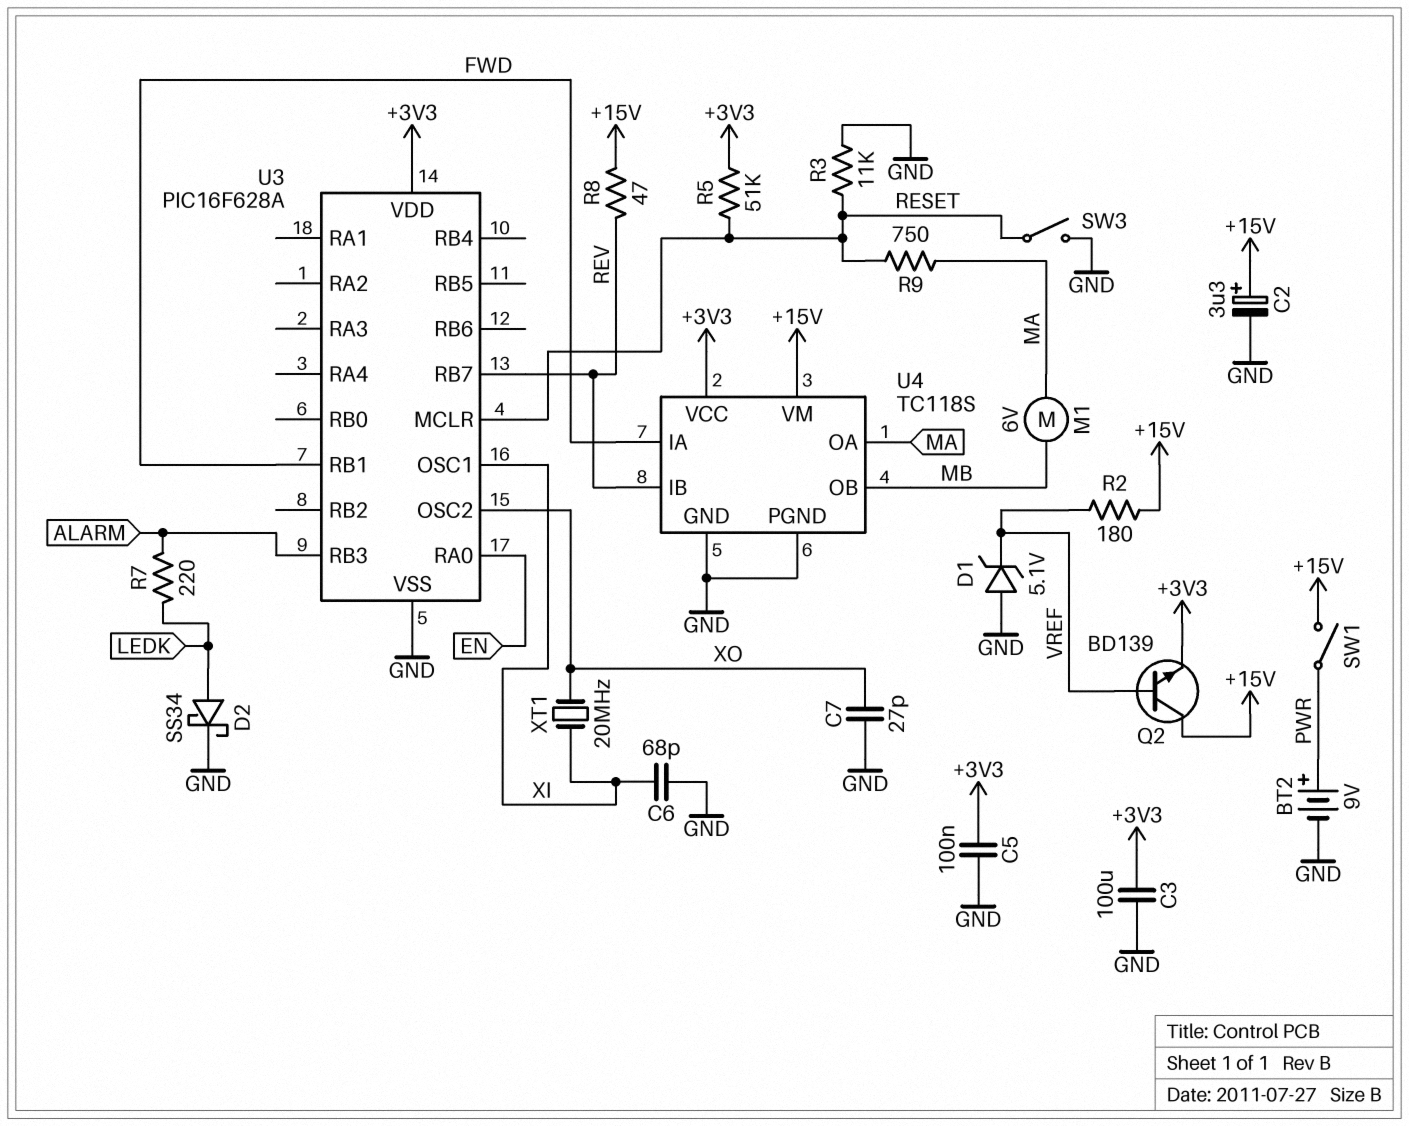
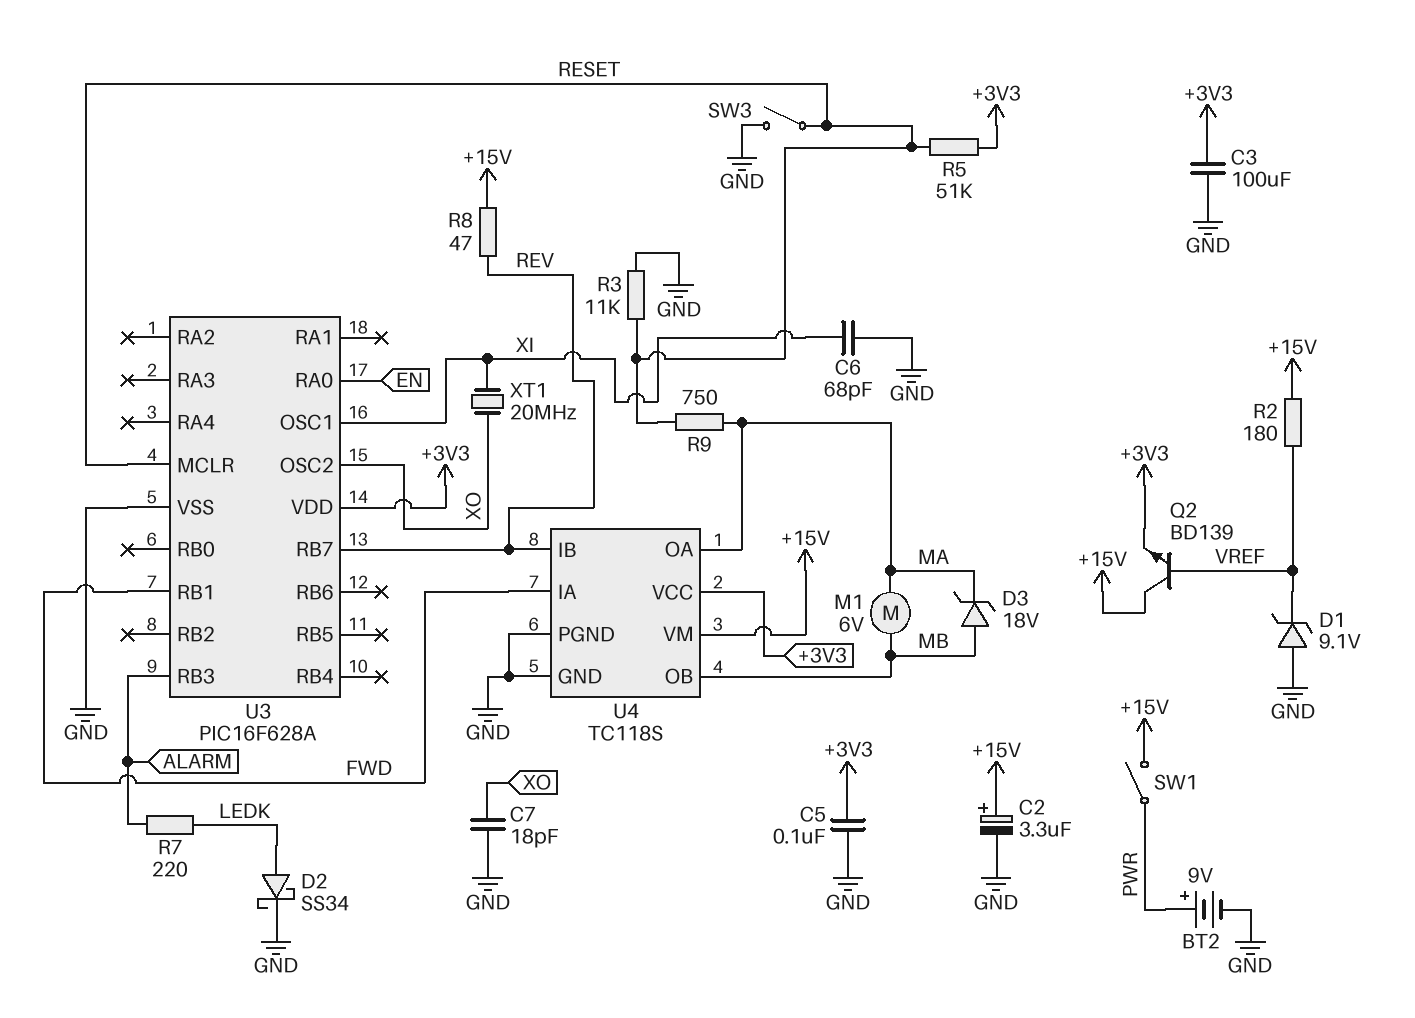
C7: 27pF (GND, XO) -> 18pF (GND, XO)
D1: zener 5.1V (A GND, K VREF) -> zener 9.1V (A GND, K VREF)
D3: none -> zener 18V (A MB, K MA)

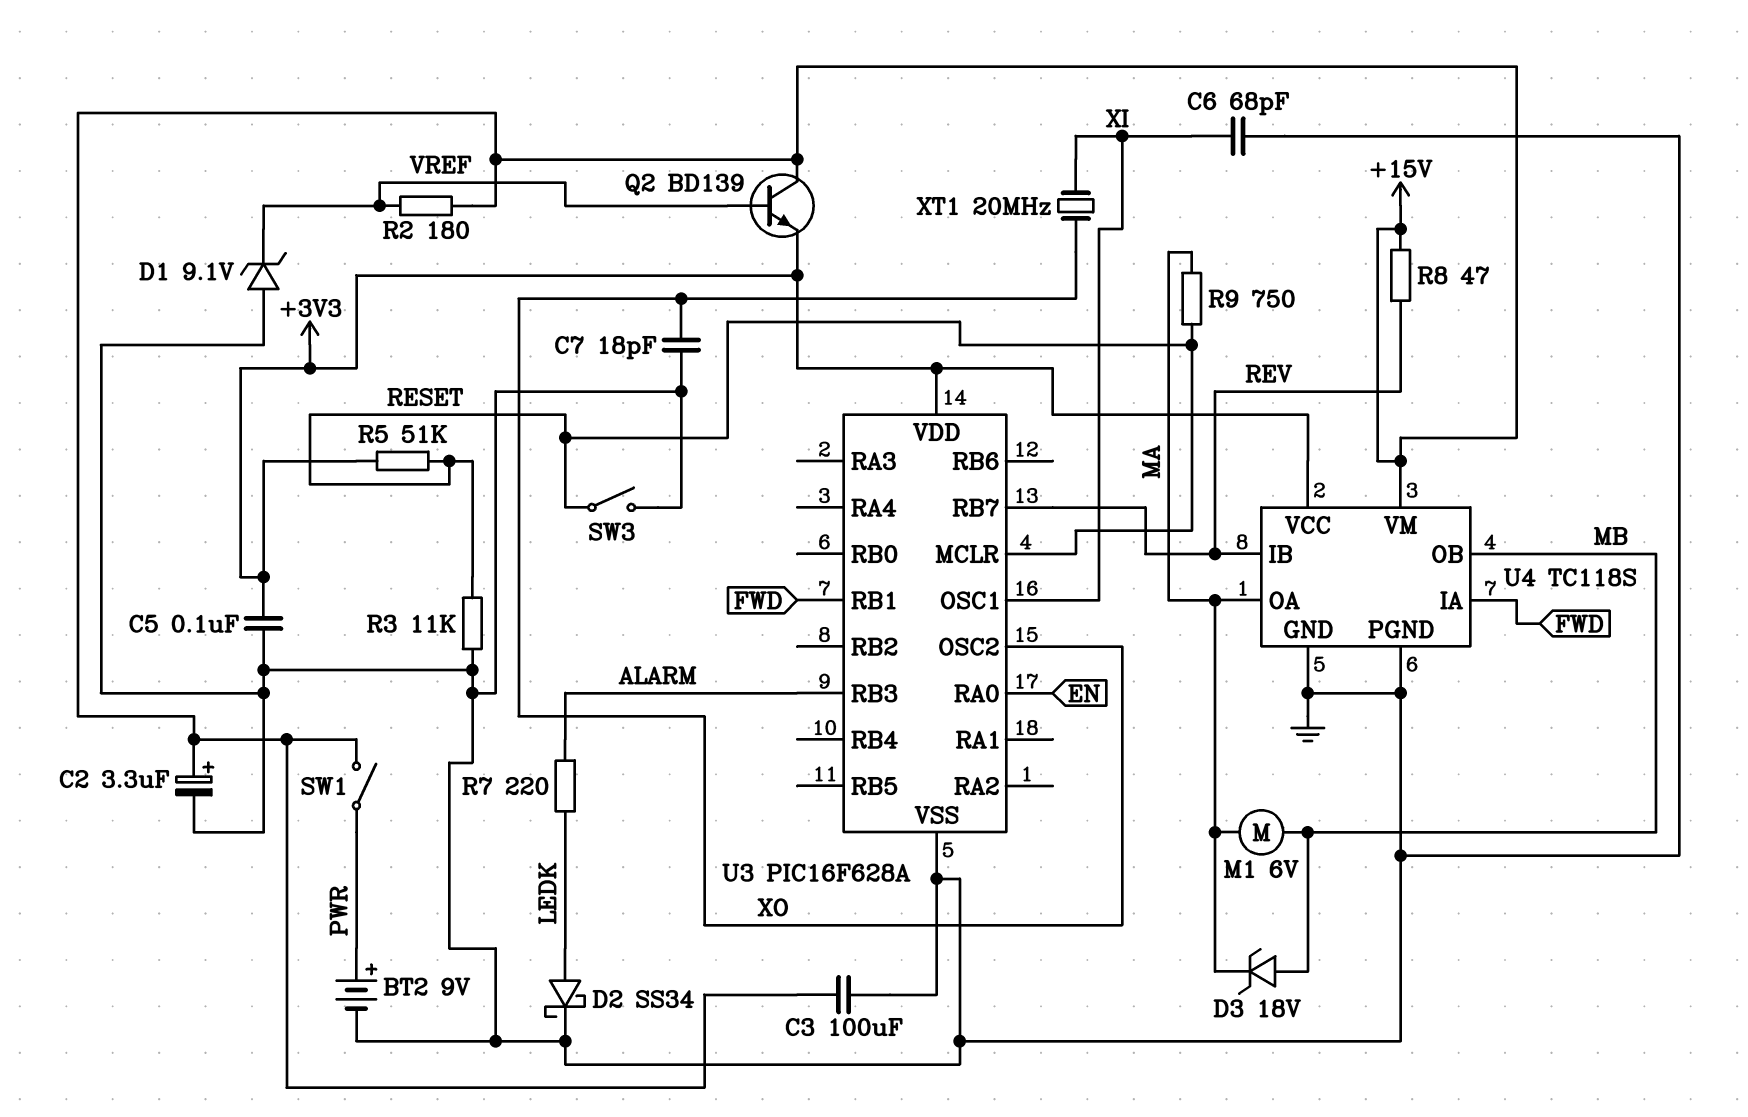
C3: 100uF (+3V3, GND) -> 100uF (+15V, GND)

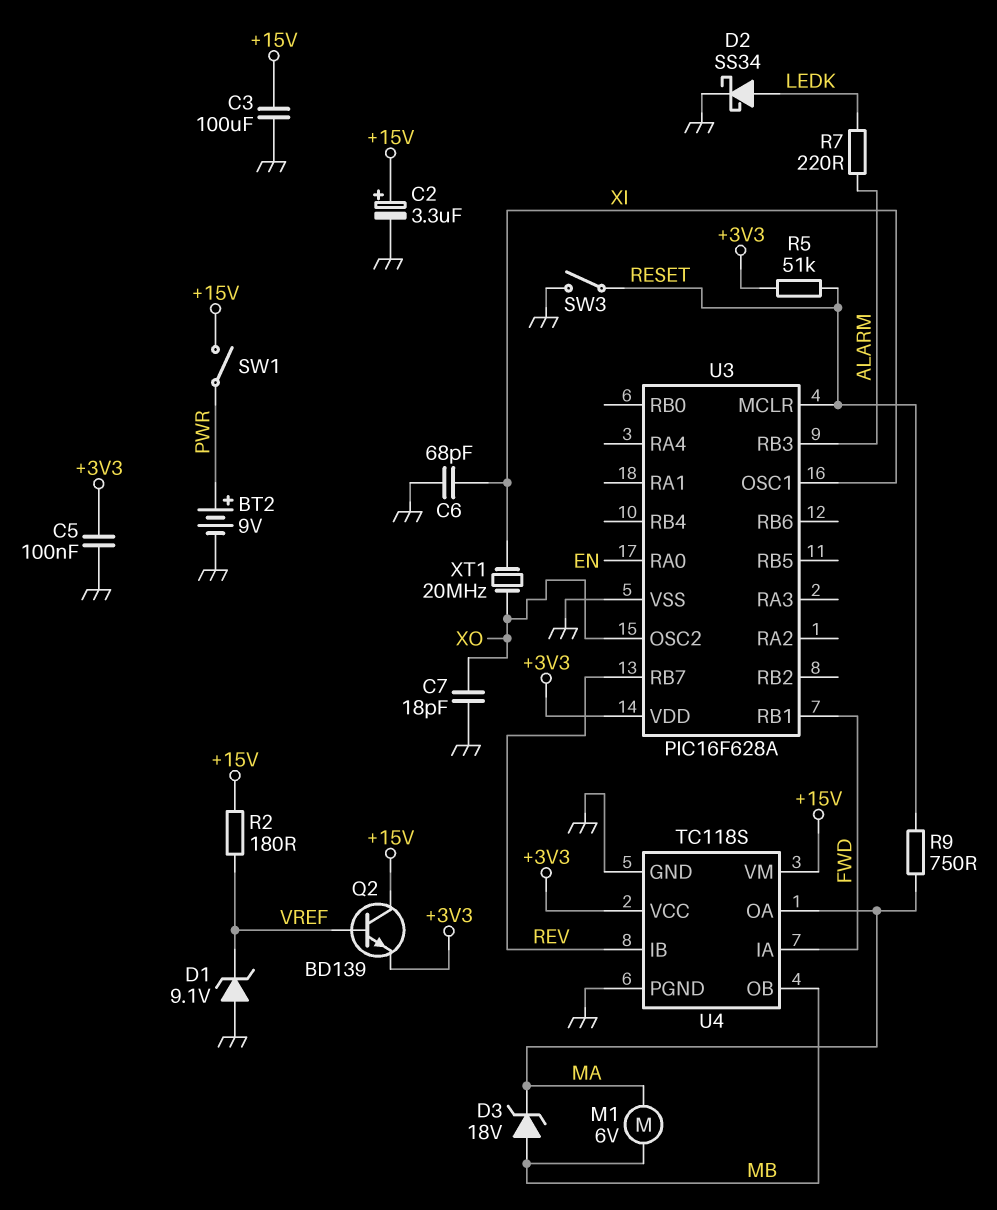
R3: 11k (GND, RESET) -> none
R8: 47 (+15V, REV) -> none

